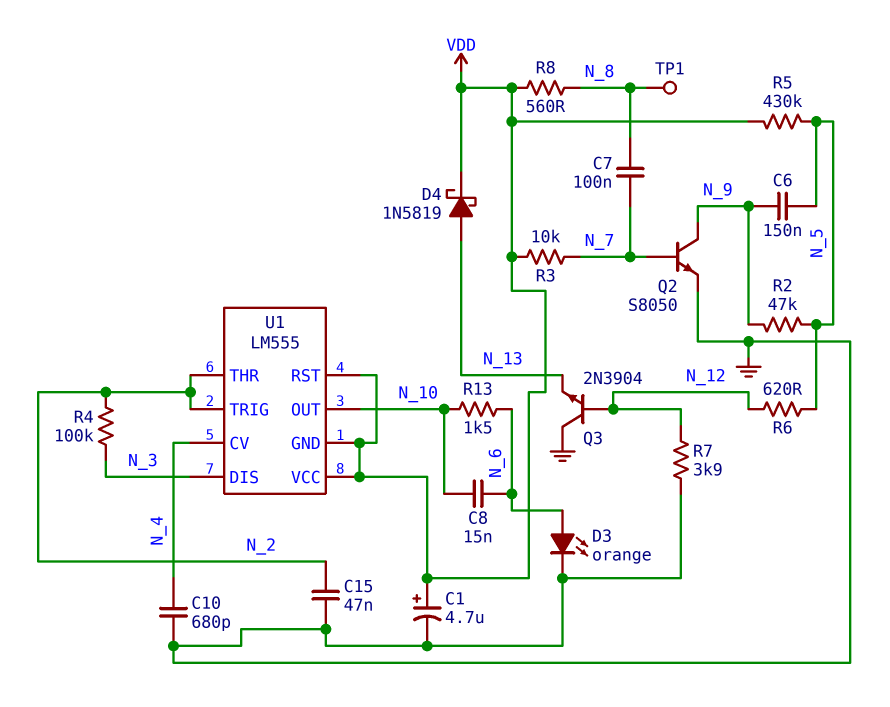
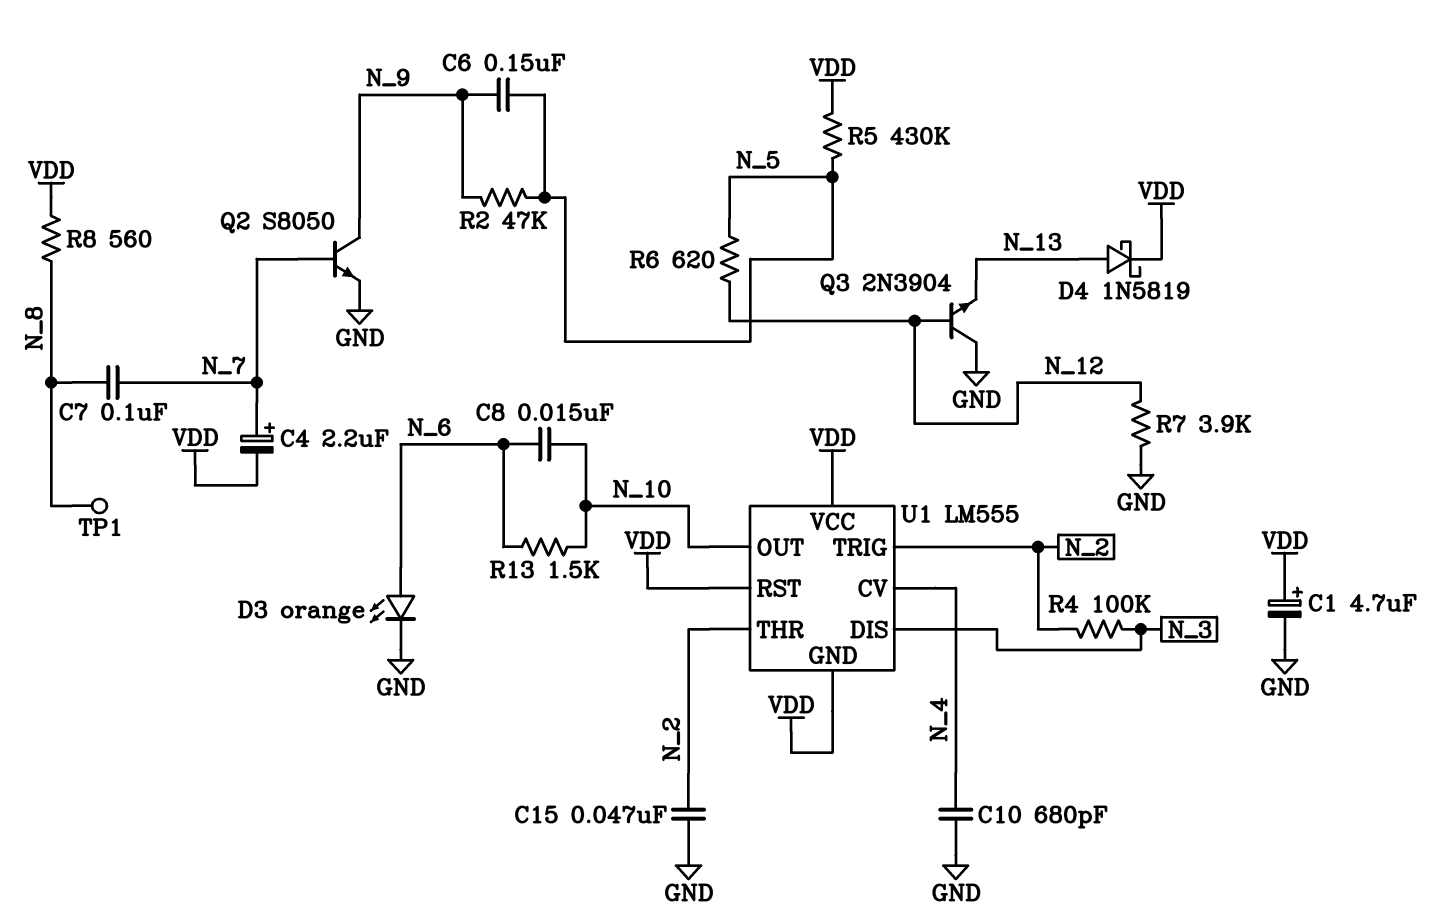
C4: none -> 2.2uF (plus N_7, minus VDD)
R3: 10k (N_7, VDD) -> none

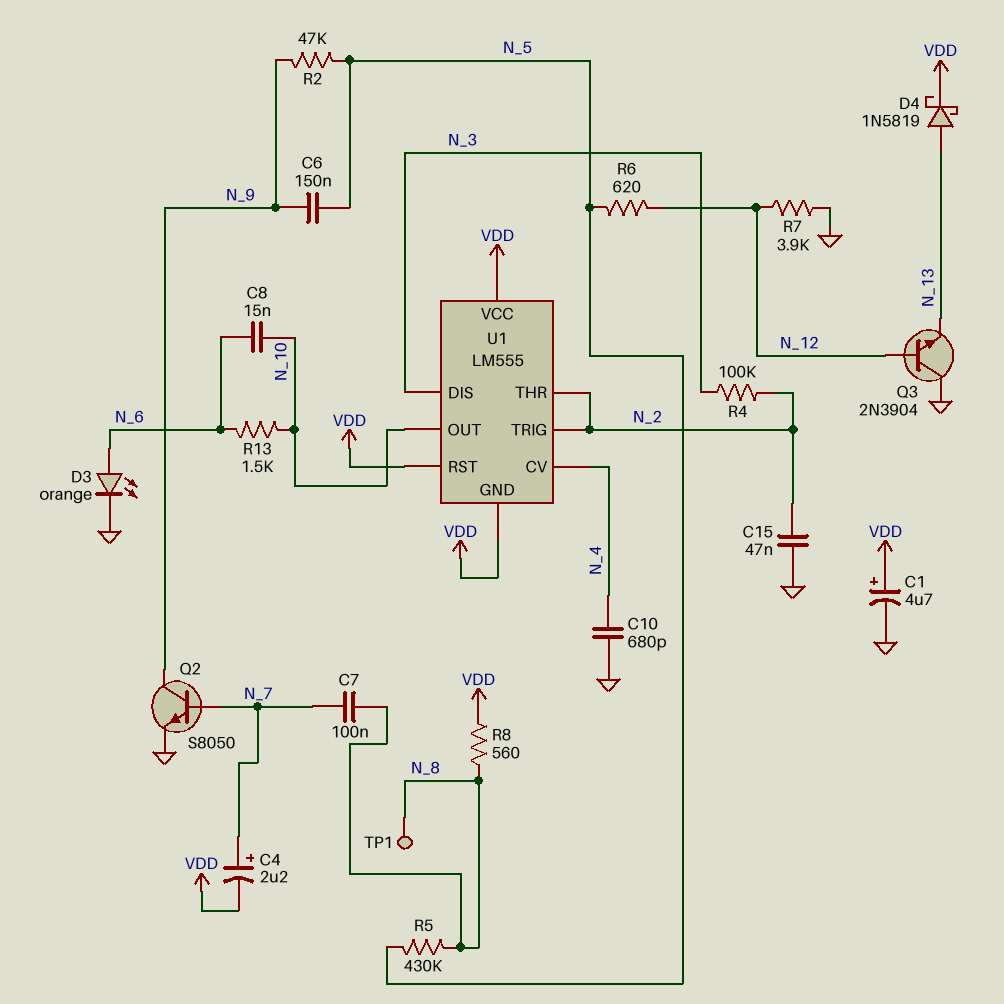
R5: 430k (N_5, VDD) -> 430k (N_5, N_8)

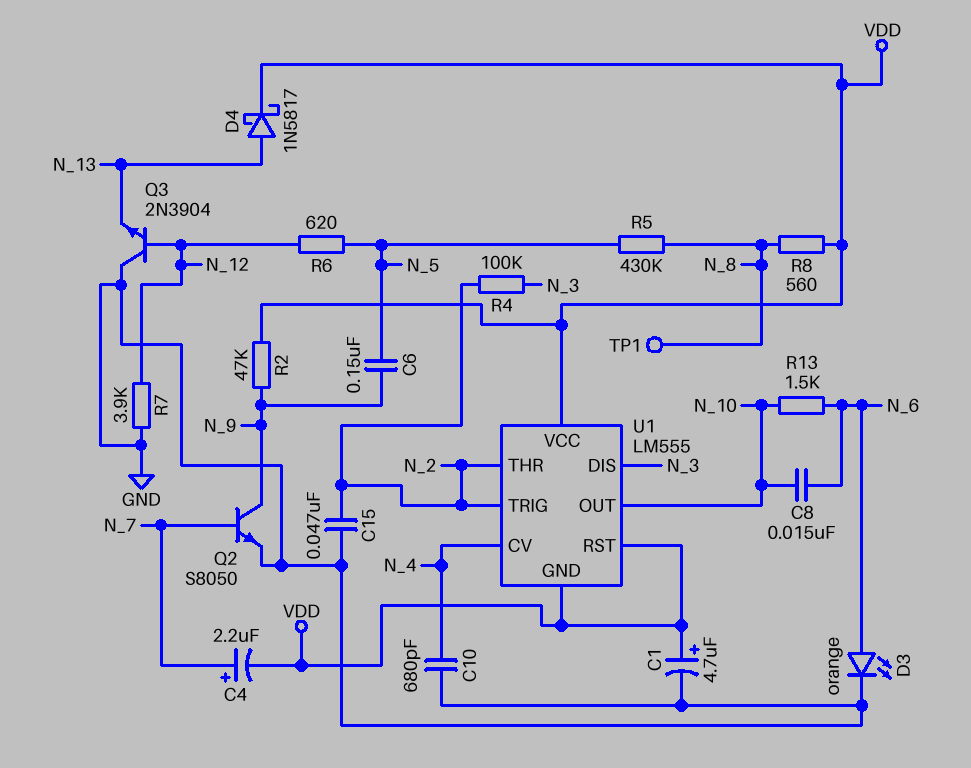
C7: 100nF (N_7, N_8) -> none
D4: schottky 1N5819 (A N_13, K VDD) -> schottky 1N5817 (A N_13, K VDD)
R2: 47k (N_5, N_9) -> 47k (N_9, VDD)

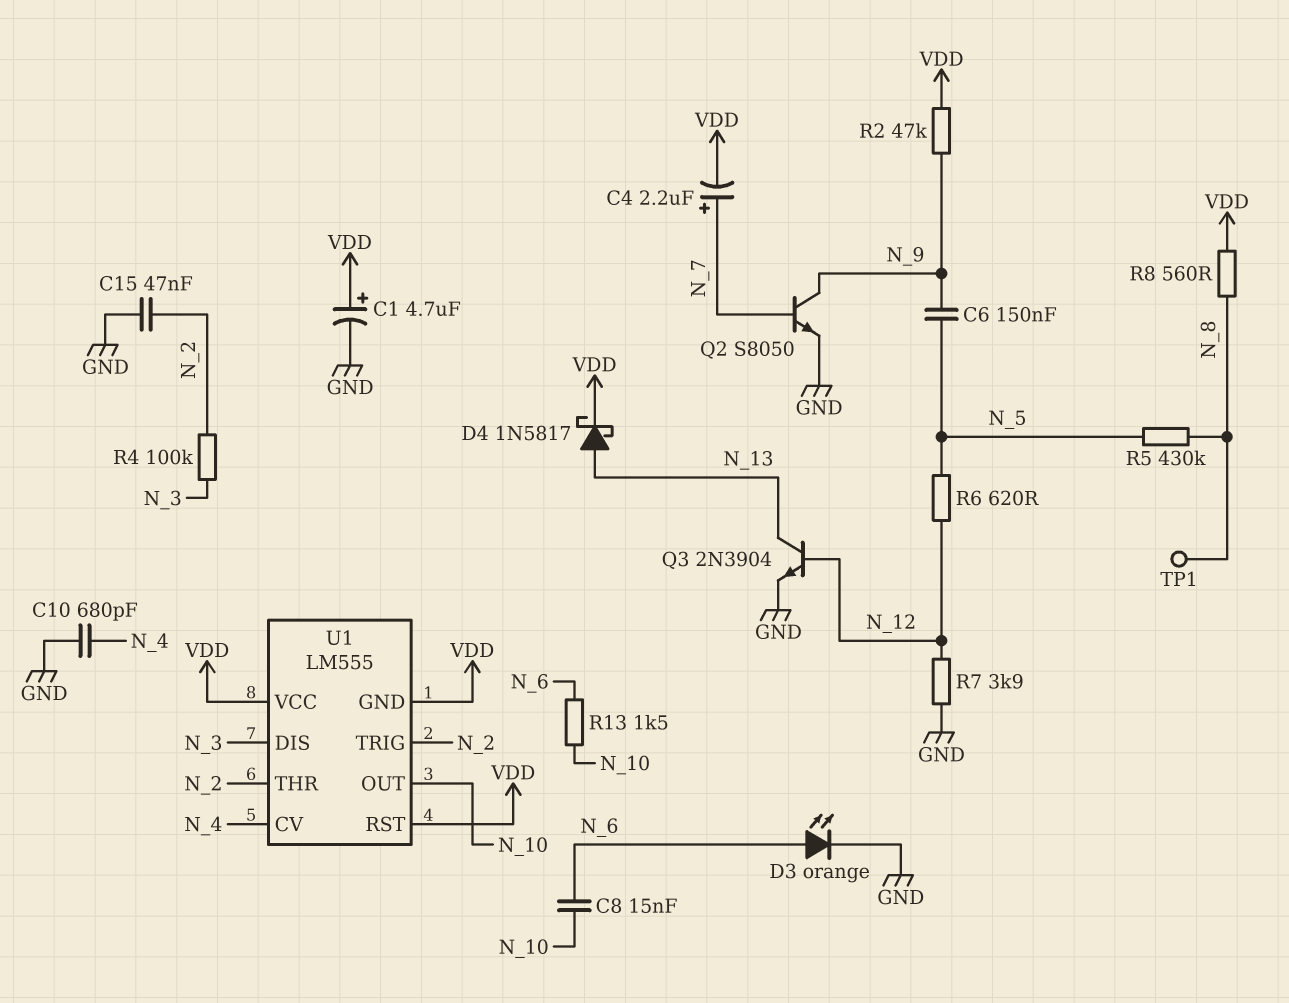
Q3: NPN 2N3904 (B N_12, C GND, E N_13) -> NPN 2N3904 (B N_12, C N_13, E GND)

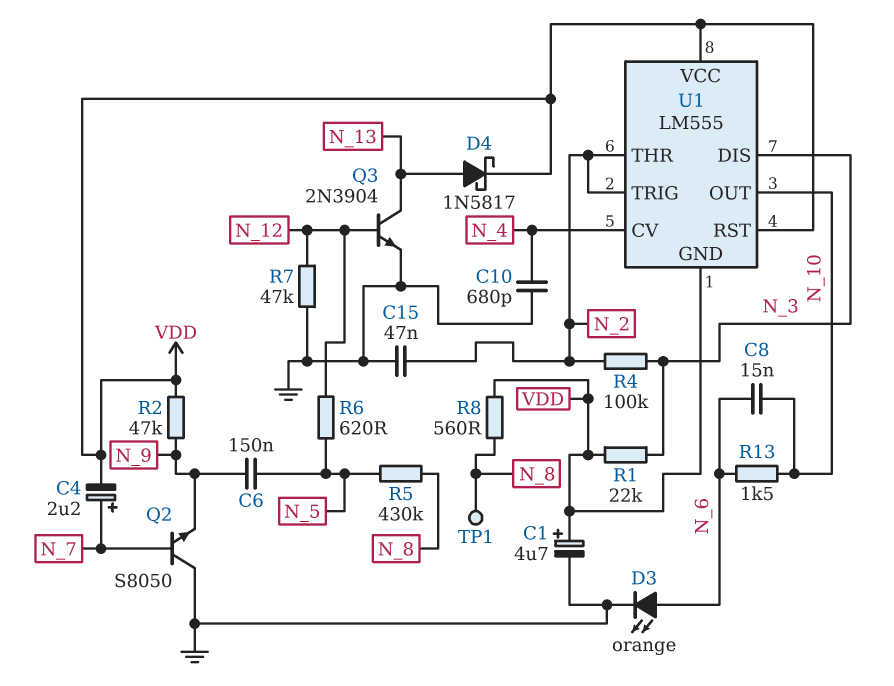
Q2: NPN S8050 (B N_7, C N_9, E GND) -> NPN S8050 (B N_7, C GND, E N_9)
R1: none -> 22k (N_3, VDD)
R7: 3.9k (GND, N_12) -> 47k (GND, N_12)

